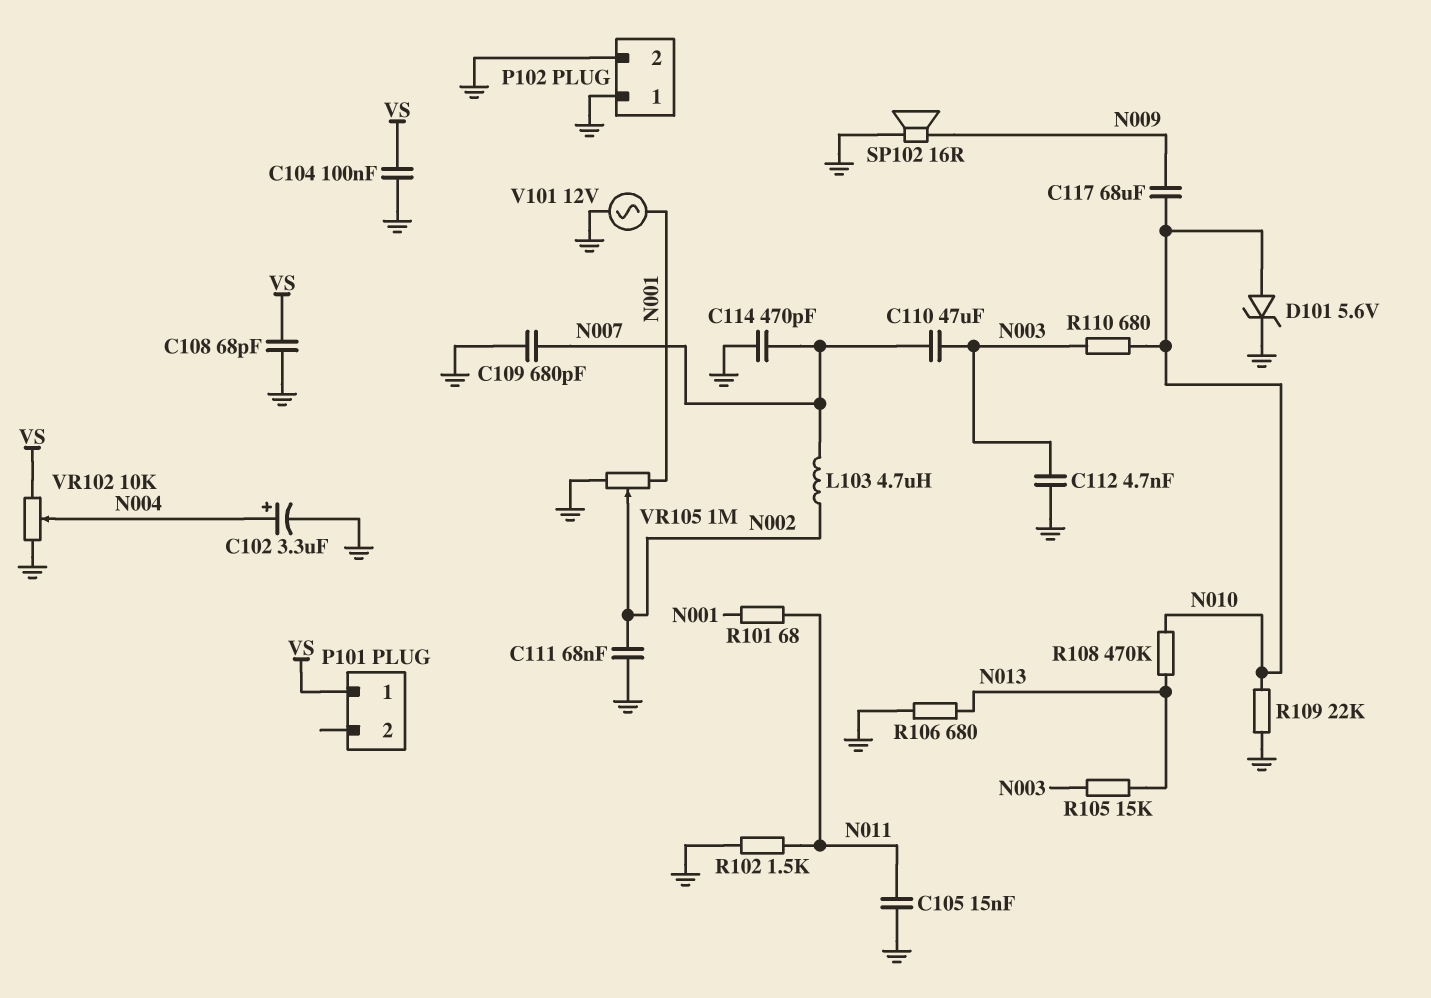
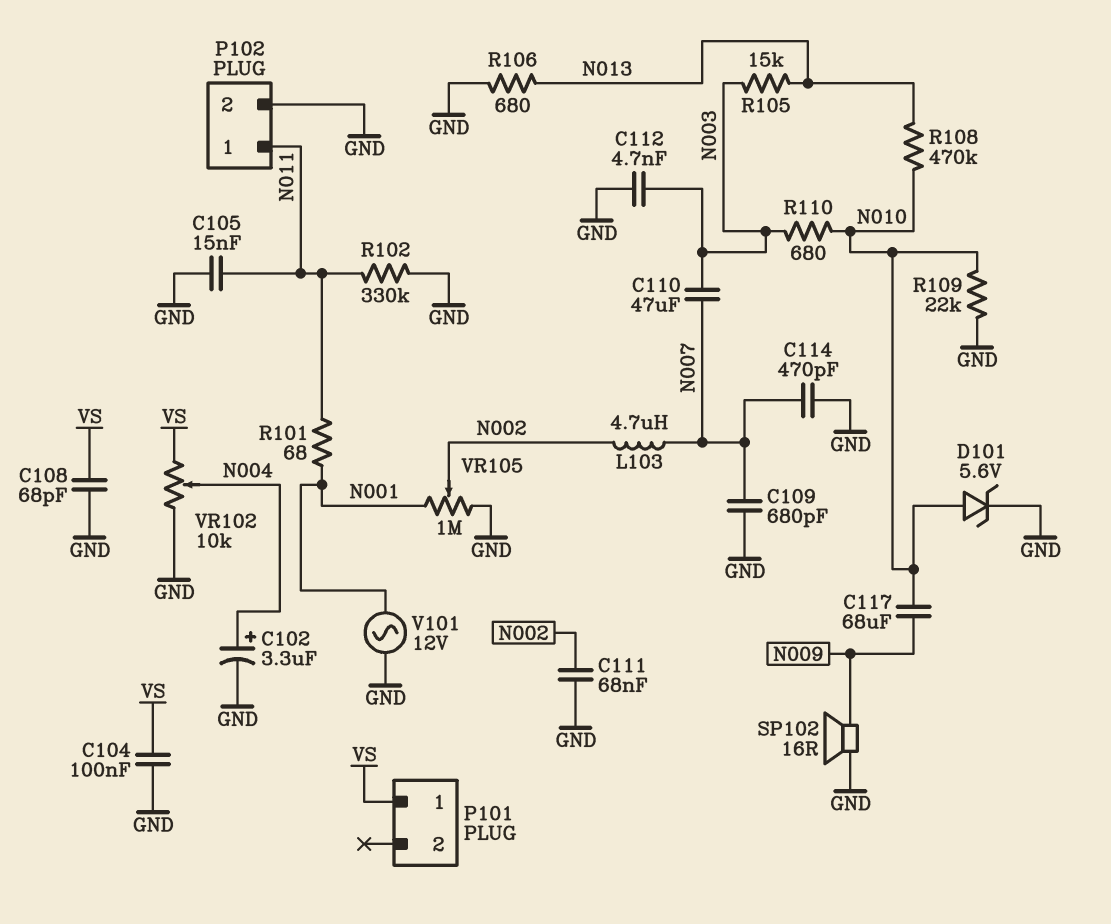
P102 pin 1: GND -> N011
R102: 1.5k (GND, N011) -> 330k (GND, N011)

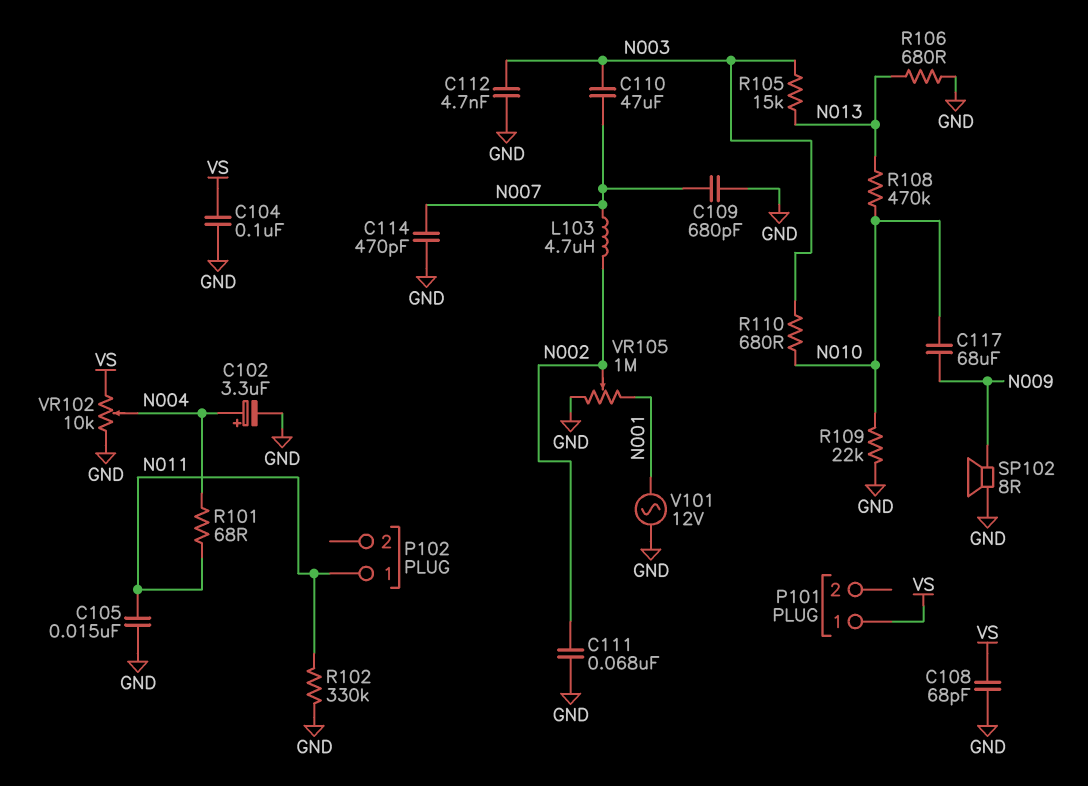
D101: zener 5.6V (A N010, K GND) -> none
P102 pin 2: GND -> none
R101: 68 (N001, N011) -> 68 (N004, N011)
SP102: speaker 16R (GND, N009) -> speaker 8R (GND, N009)

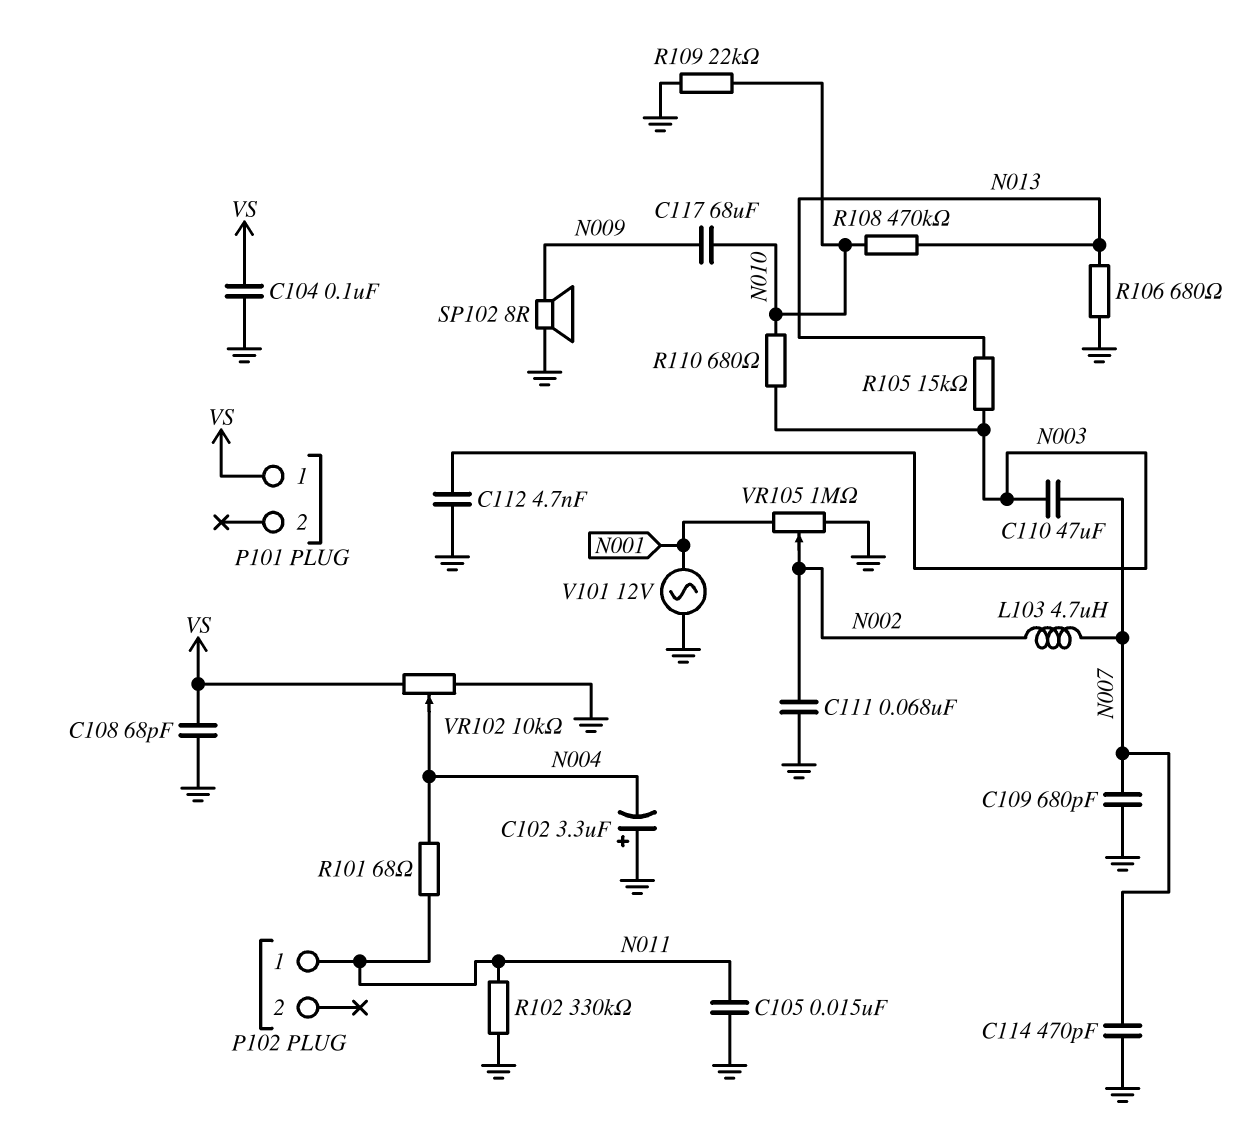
C102: 3.3uF (plus N004, minus GND) -> 3.3uF (plus GND, minus N004)

